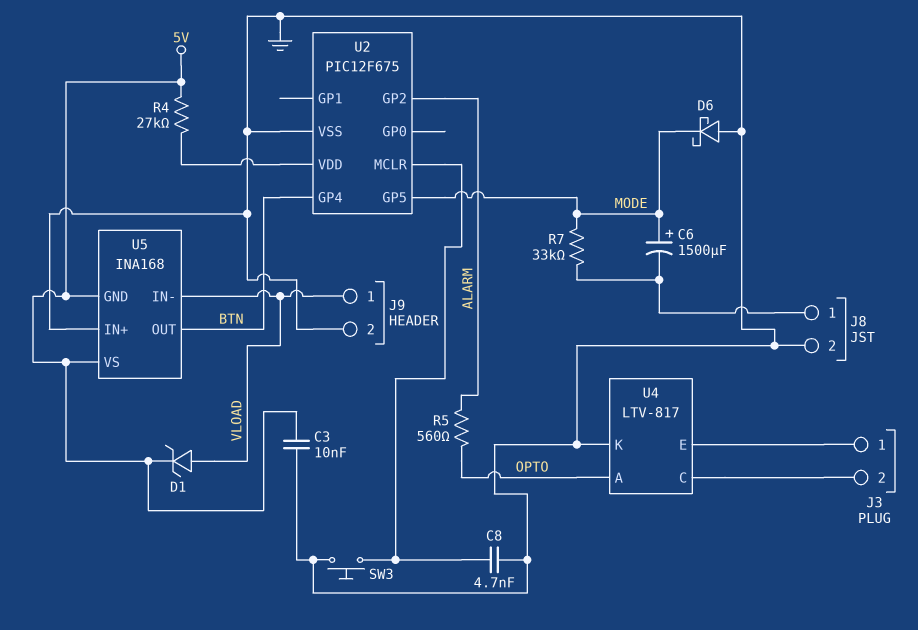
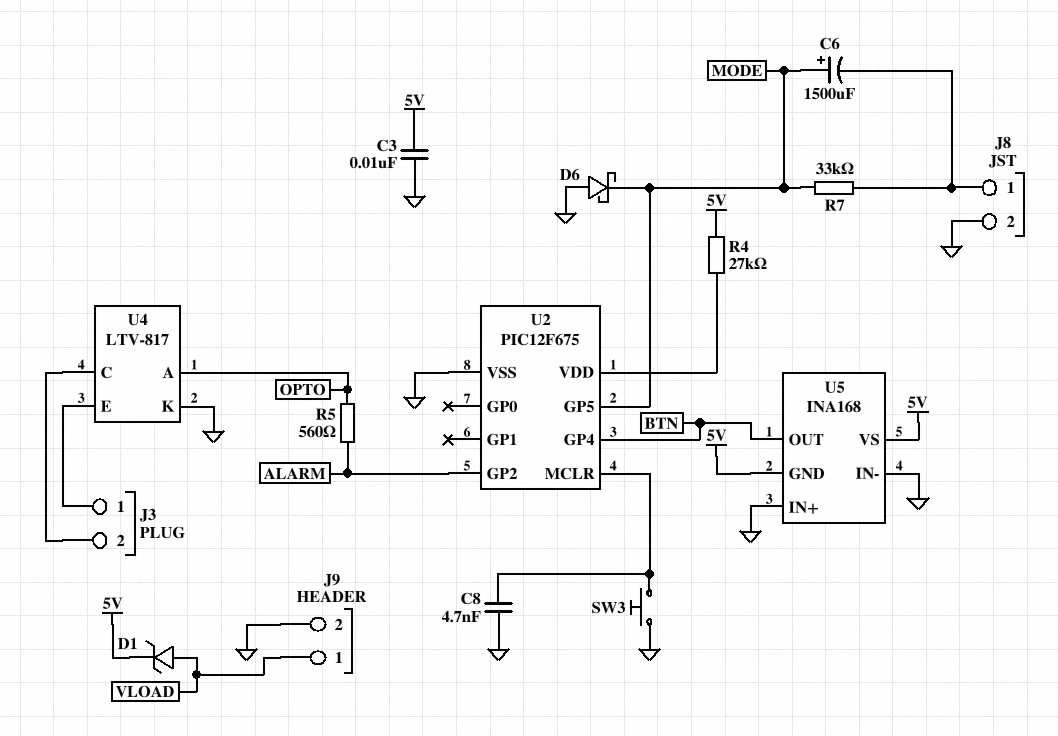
U5 pin IN-: VLOAD -> GND

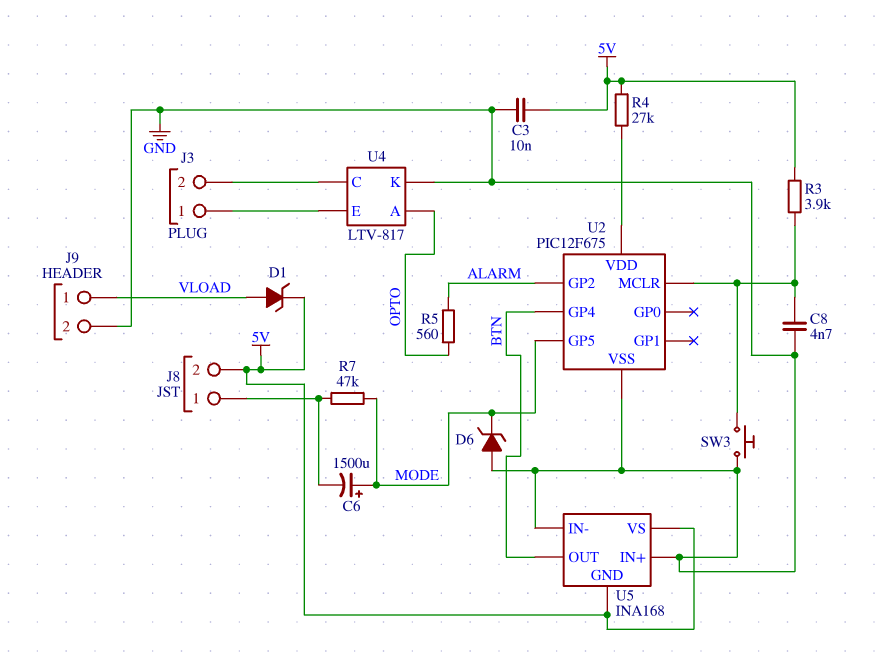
D6: schottky (A GND, K MODE) -> zener (A GND, K MODE)
J8 pin 2: GND -> 5V
R3: none -> 3.9k (5V, U2/MCLR)
R7: 33k (J8/1, MODE) -> 47k (J8/1, MODE)

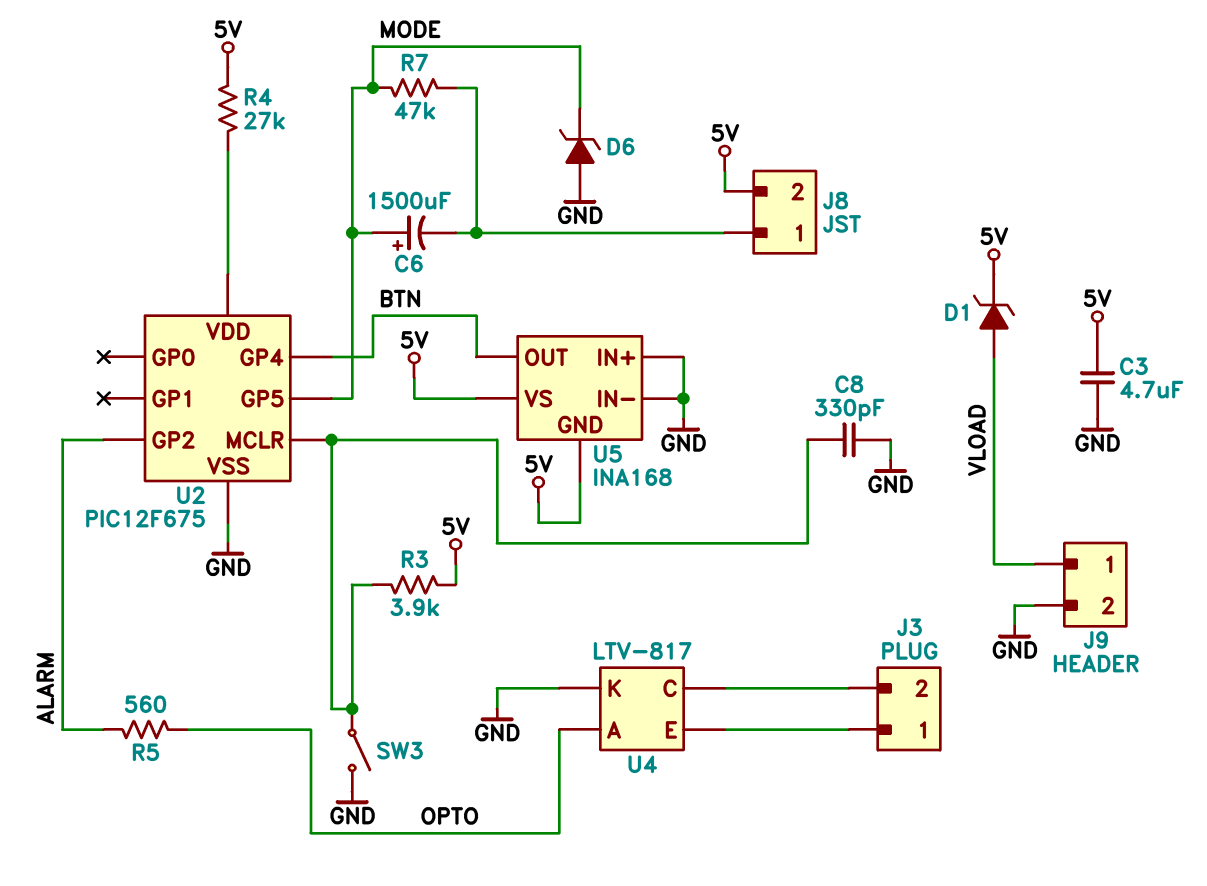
C3: 10nF (5V, GND) -> 4.7uF (5V, GND)
C8: 4.7nF (GND, U2/MCLR) -> 330pF (GND, U2/MCLR)
SW3: button (GND, U2/MCLR) -> switch (GND, U2/MCLR)

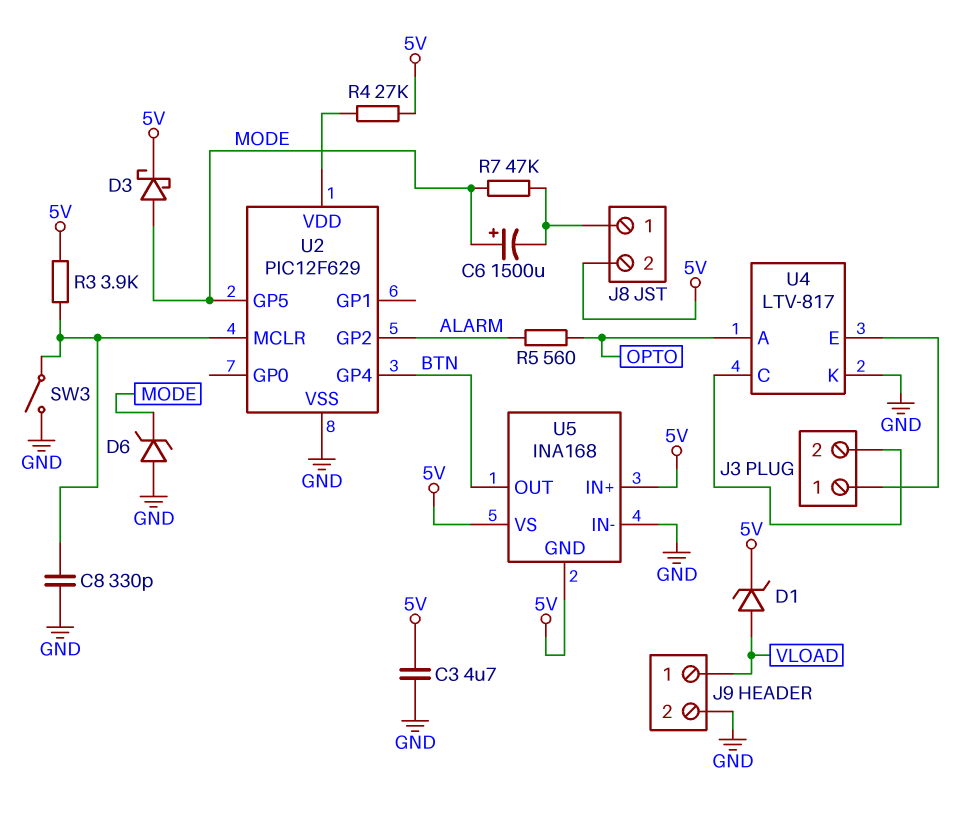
D3: none -> schottky (A MODE, K 5V)
U2: PIC12F675 -> PIC12F629
U5 pin IN+: GND -> 5V

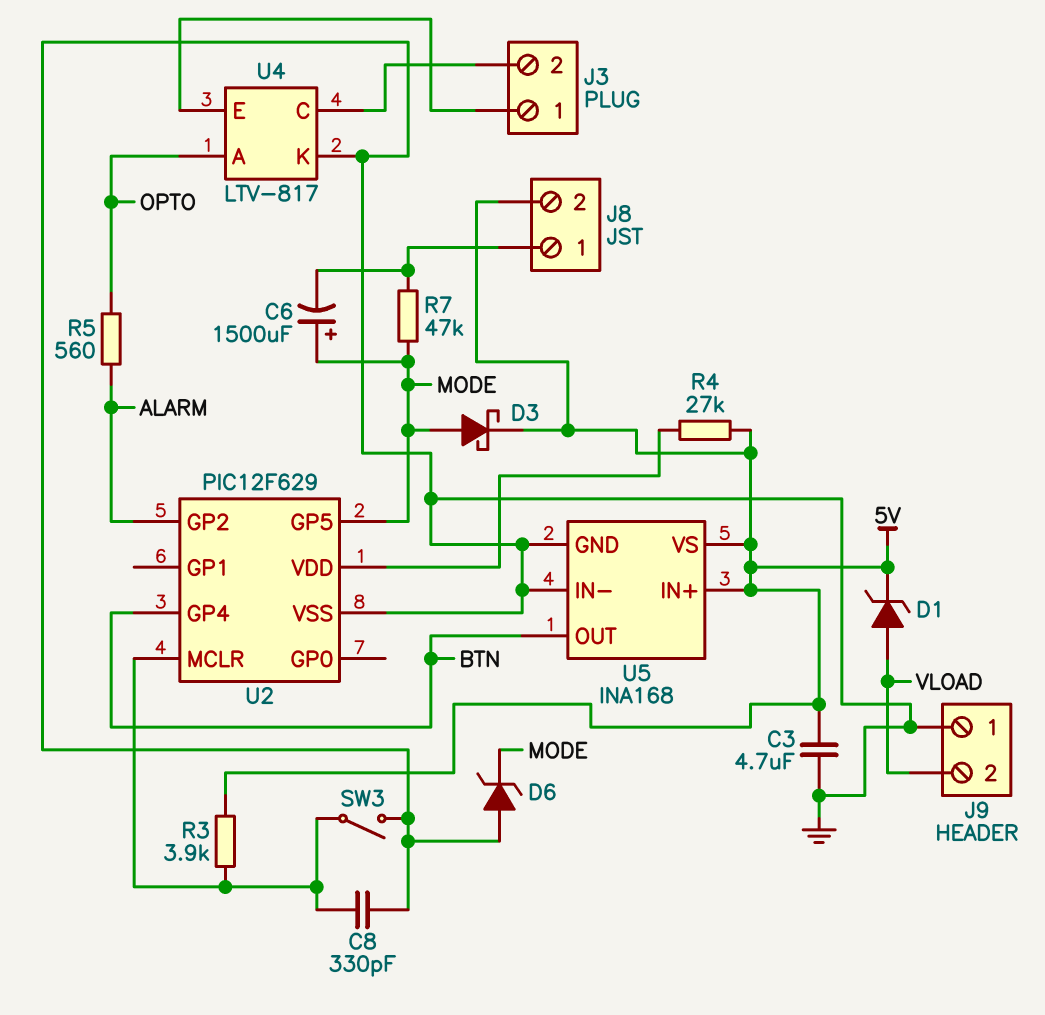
J9 pin 1: VLOAD -> GND
J9 pin 2: GND -> VLOAD
U5 pin GND: 5V -> GND

